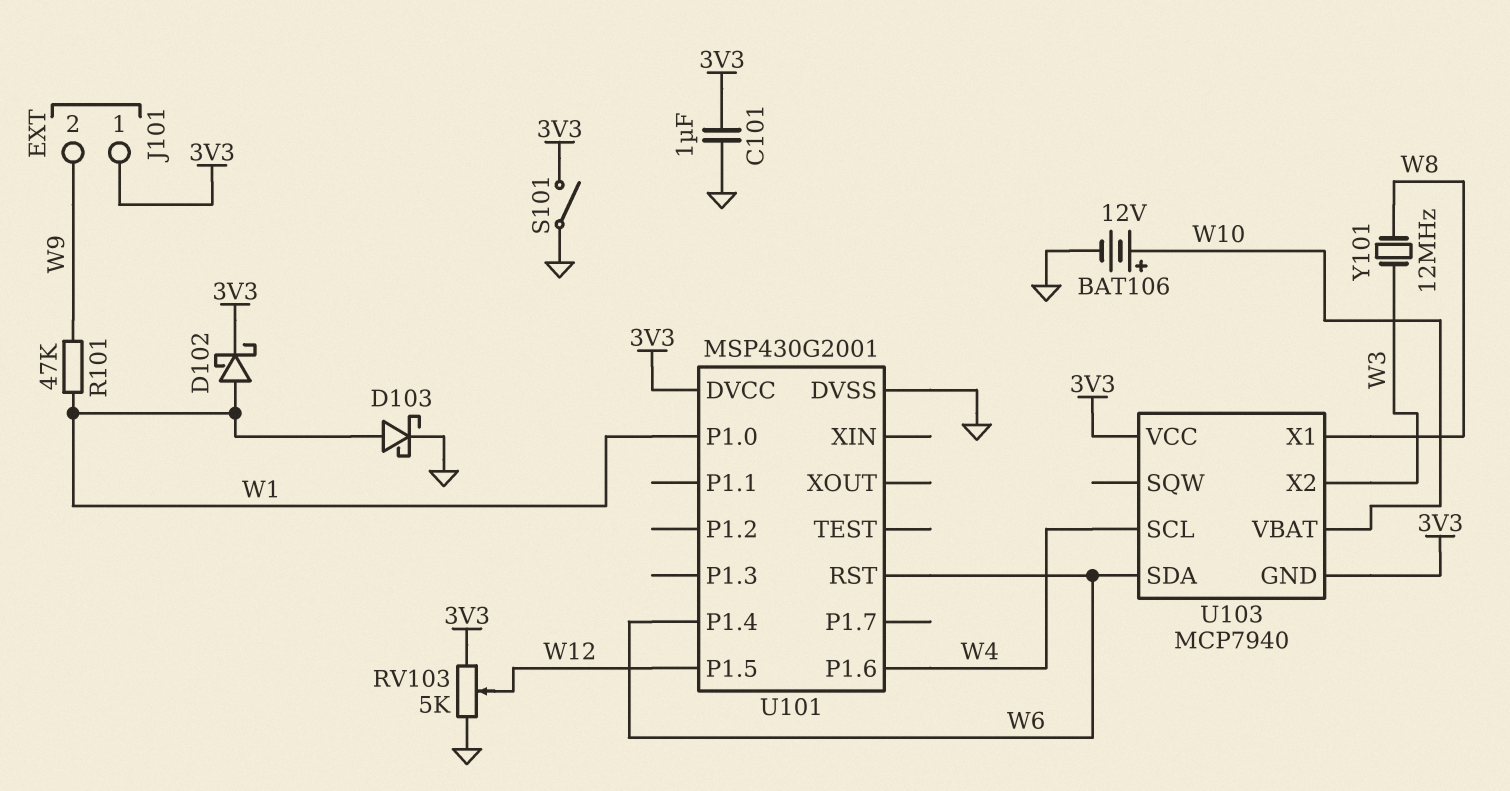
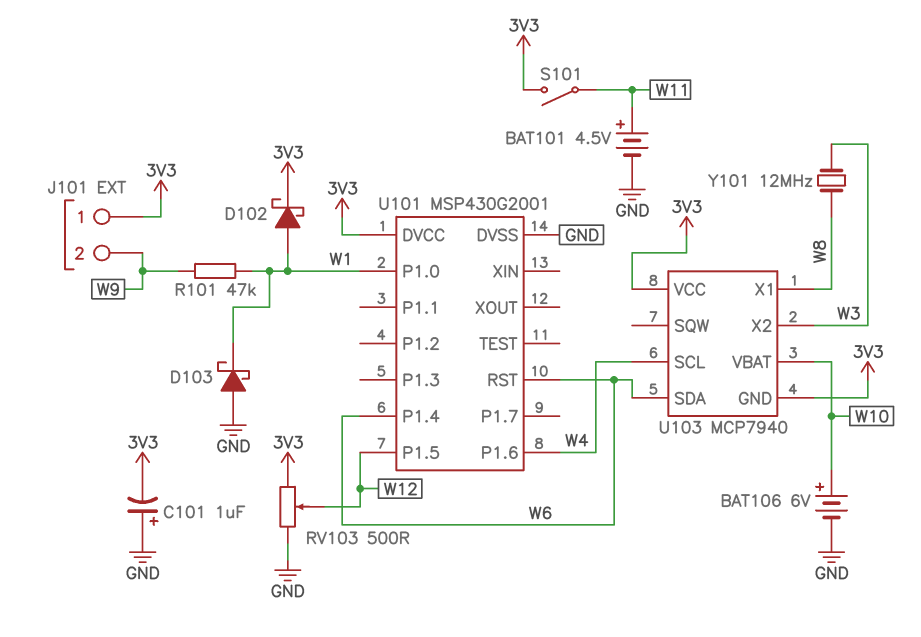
BAT101: none -> 4.5V (plus W11, minus GND)
BAT106: 12V (plus W10, minus GND) -> 6V (plus W10, minus GND)
C101: 1uF (3V3, GND) -> 1uF (plus GND, minus 3V3)
D103: schottky (A W1, K GND) -> schottky (A GND, K W1)
RV103: 5k (3V3, GND, wiper W12) -> 500 (3V3, GND, wiper W12)
S101: switch (3V3, GND) -> switch (3V3, W11)

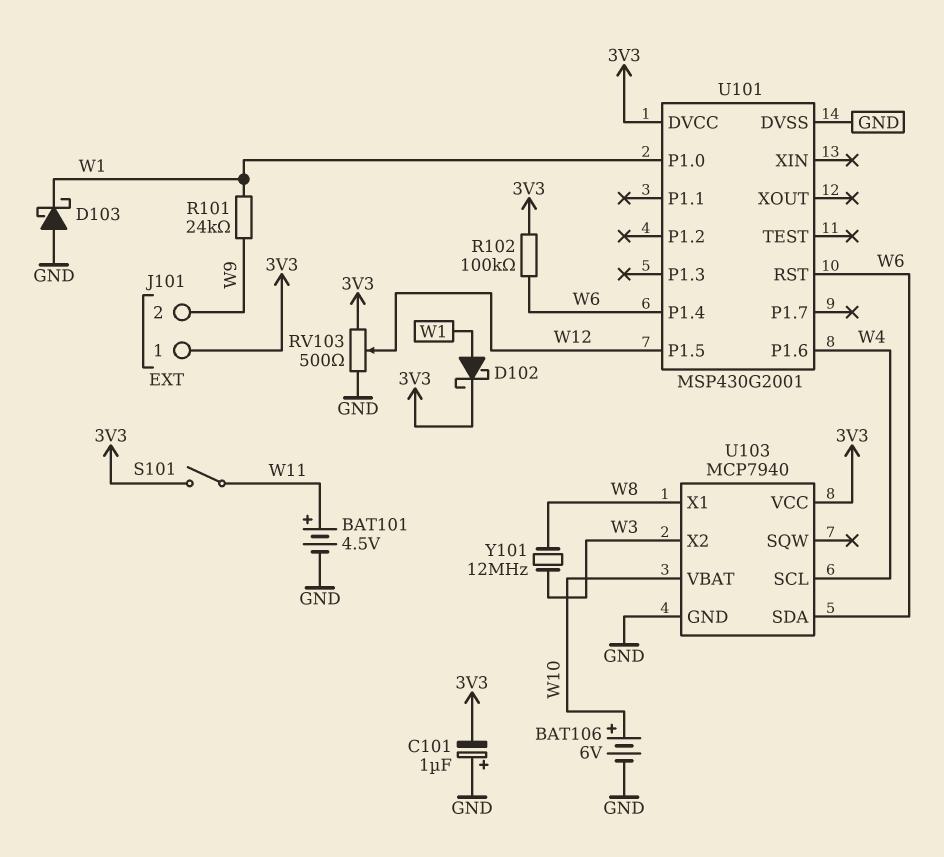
R101: 47k (W1, W9) -> 24k (W1, W9)
R102: none -> 100k (3V3, W6)
U103 pin GND: 3V3 -> GND

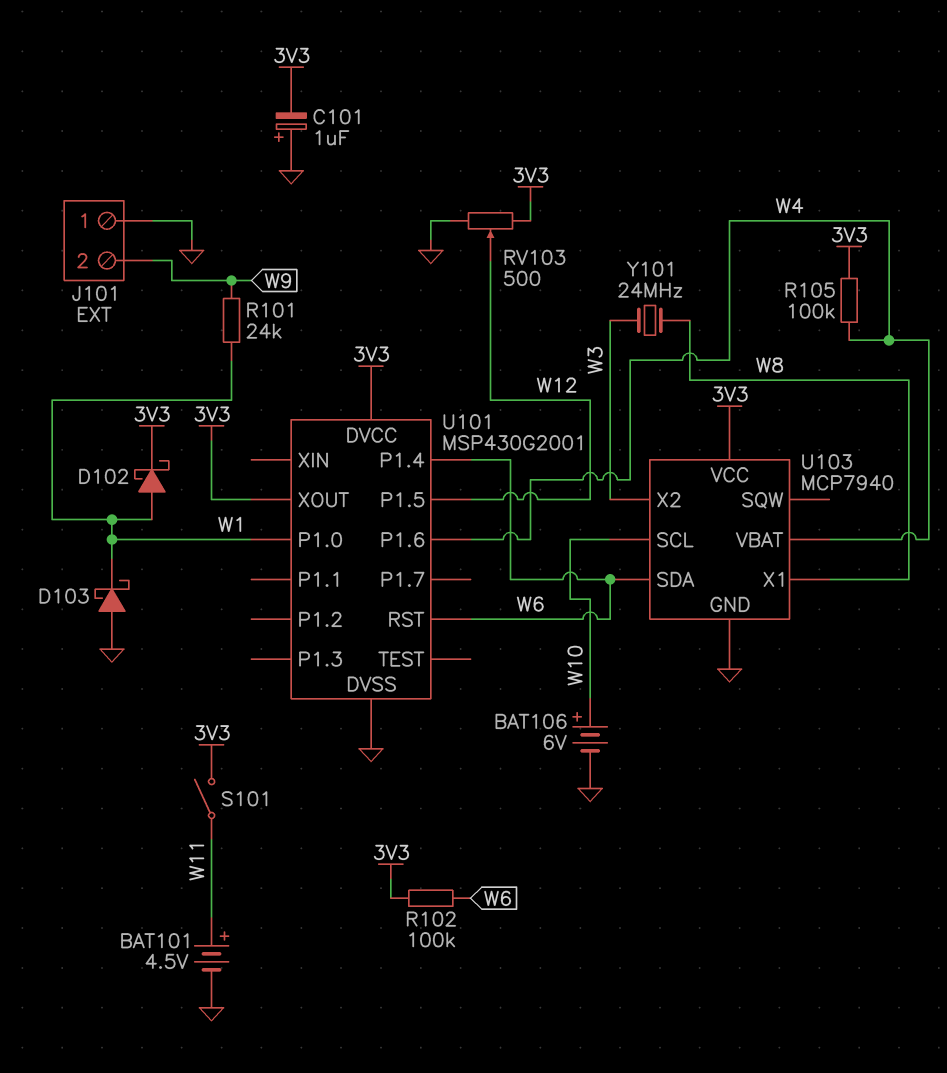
J101 pin 1: 3V3 -> GND
R105: none -> 100k (3V3, W4)
U101 pin XOUT: none -> 3V3
U103 pin SCL: W4 -> W10
U103 pin VBAT: W10 -> W4
Y101: 12MHz (W3, W8) -> 24MHz (W3, W8)

